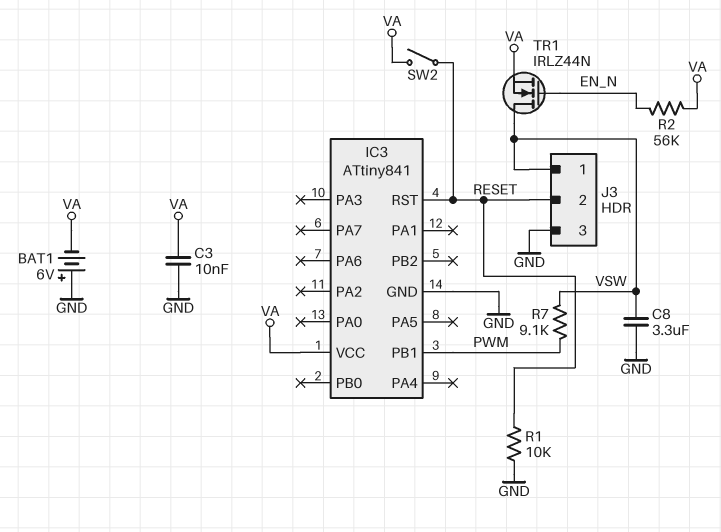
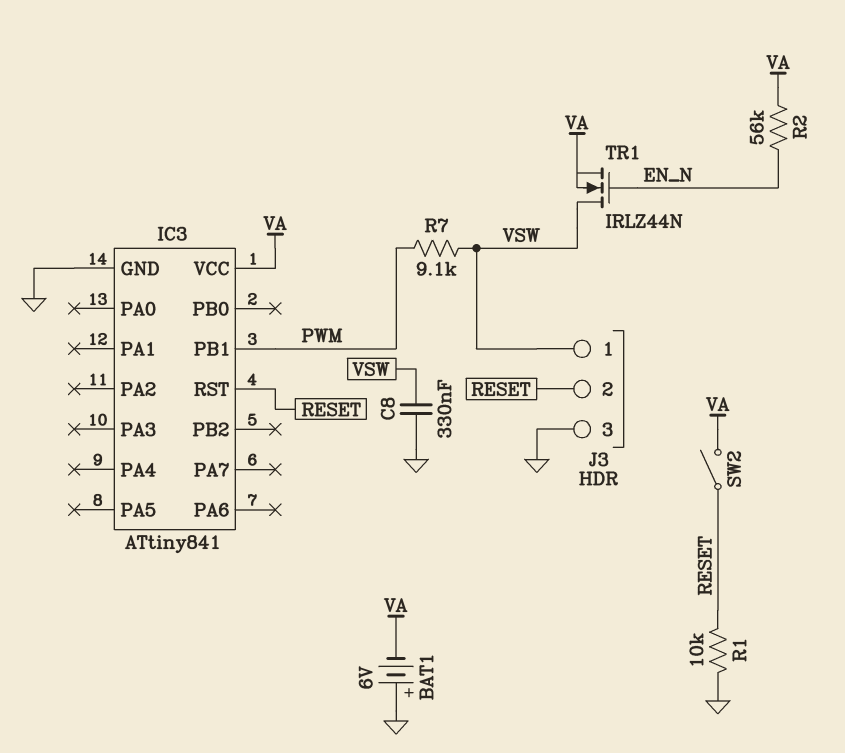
C3: 10nF (GND, VA) -> none
C8: 3.3uF (GND, VSW) -> 330nF (GND, VSW)

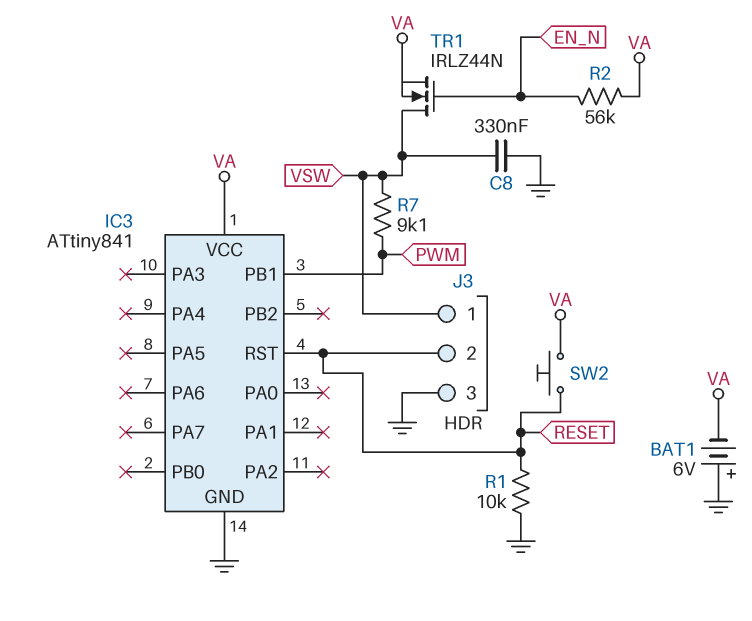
SW2: switch (RESET, VA) -> button (RESET, VA)

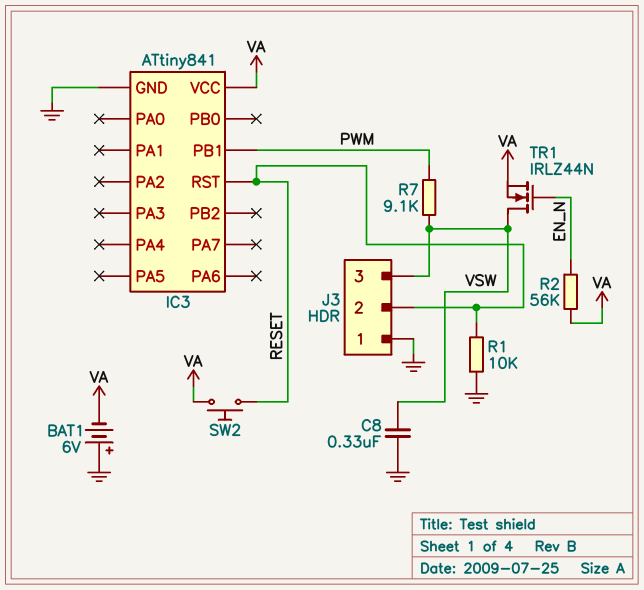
J3 pin 1: VSW -> GND
J3 pin 3: GND -> VSW

